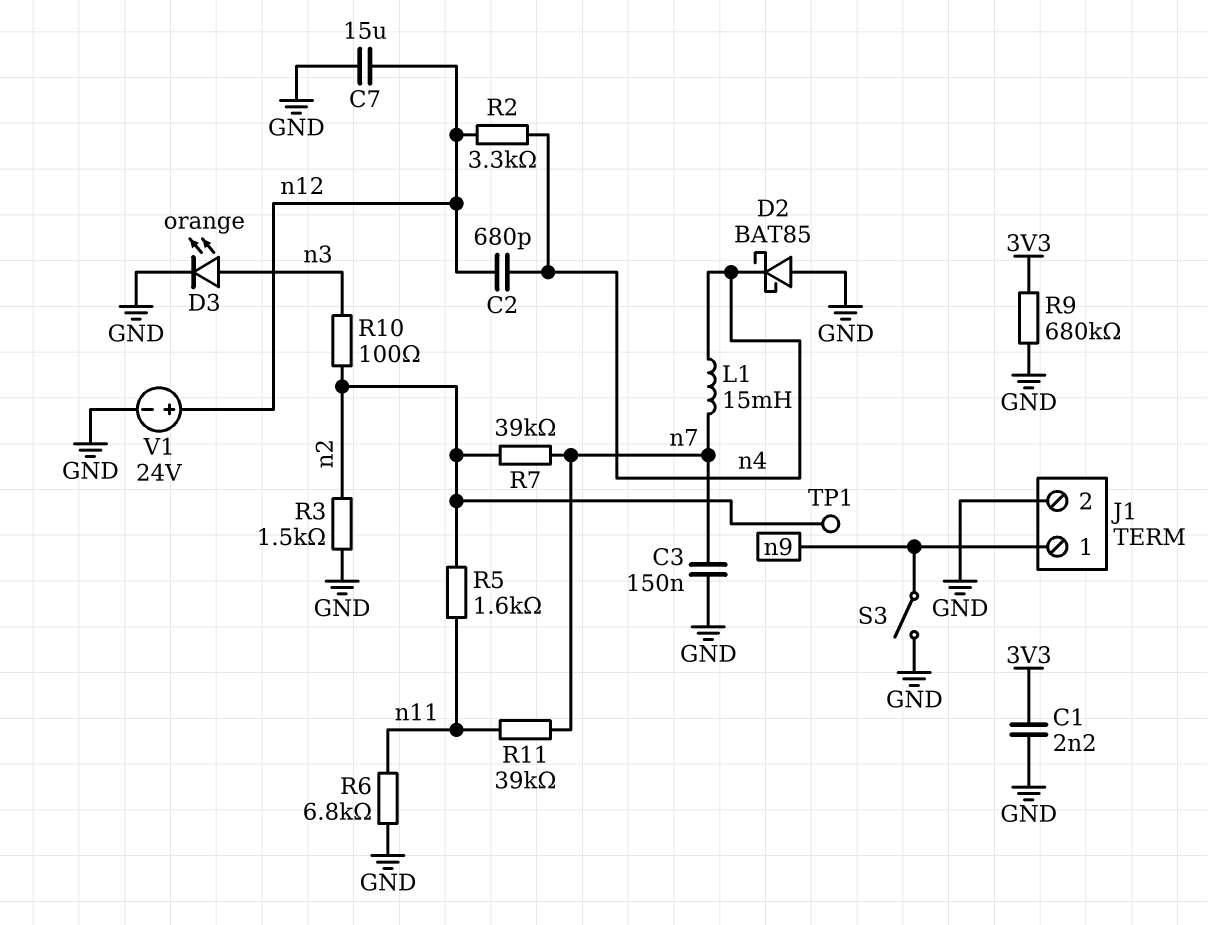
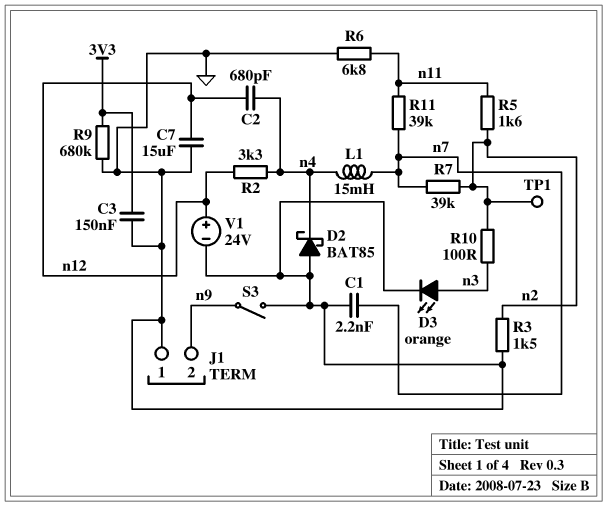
C1: 2.2nF (3V3, GND) -> 2.2nF (GND, n7)
C3: 150nF (GND, n7) -> 150nF (3V3, GND)
J1 pin 1: n9 -> GND
J1 pin 2: GND -> n9

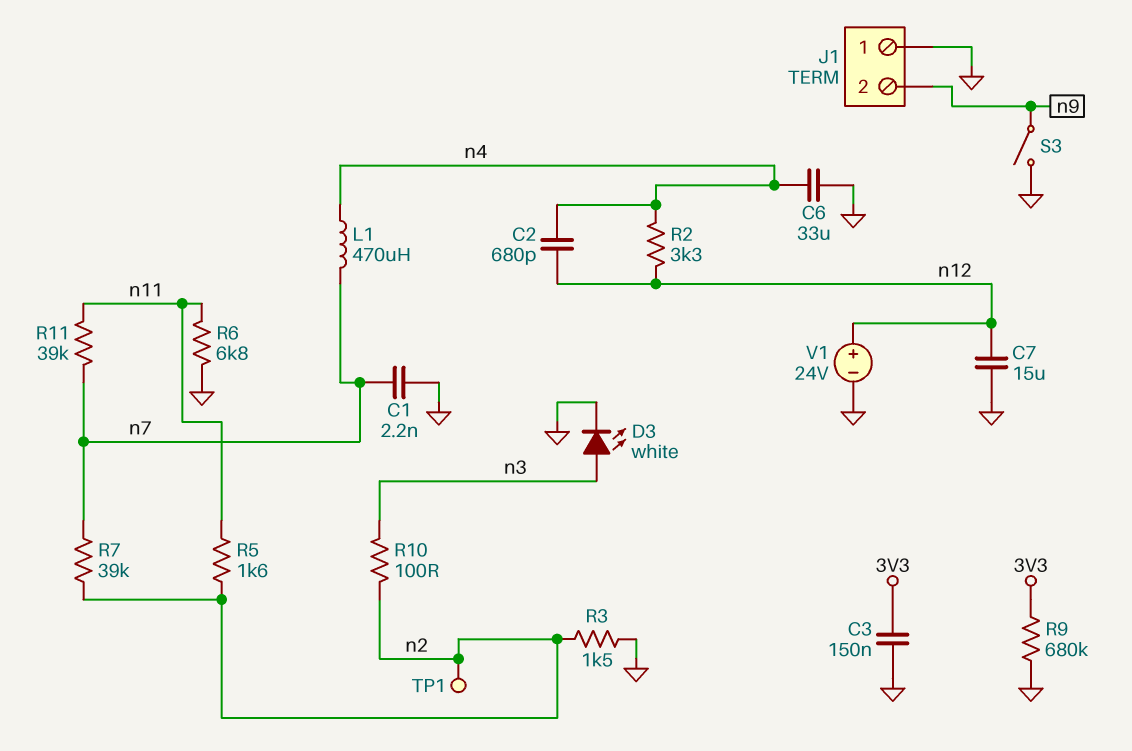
C6: none -> 33uF (GND, n4)
D2: schottky BAT85 (A GND, K n4) -> none
D3: LED orange (A n3, K GND) -> LED white (A n3, K GND)
L1: 15mH (n4, n7) -> 470uH (n4, n7)

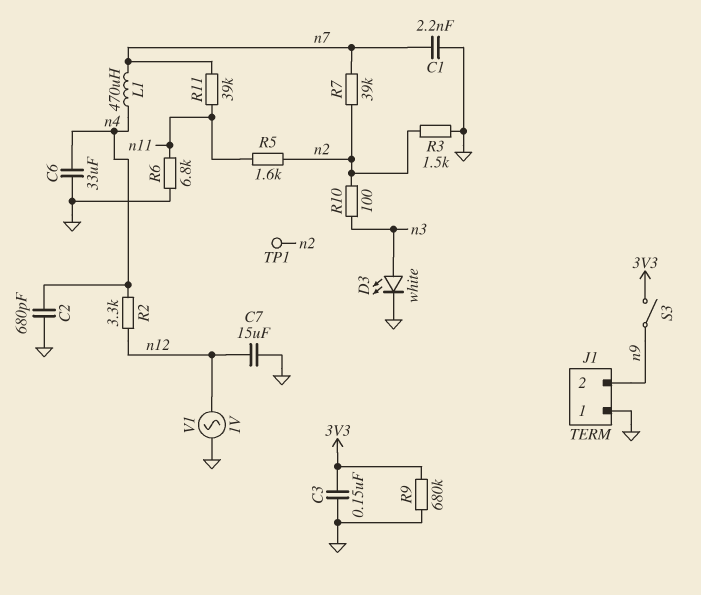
C2: 680pF (n4, n12) -> 680pF (GND, n4)
S3: switch (GND, n9) -> switch (3V3, n9)
V1: 24V (plus n12, minus GND) -> AC 1V (GND, n12)

